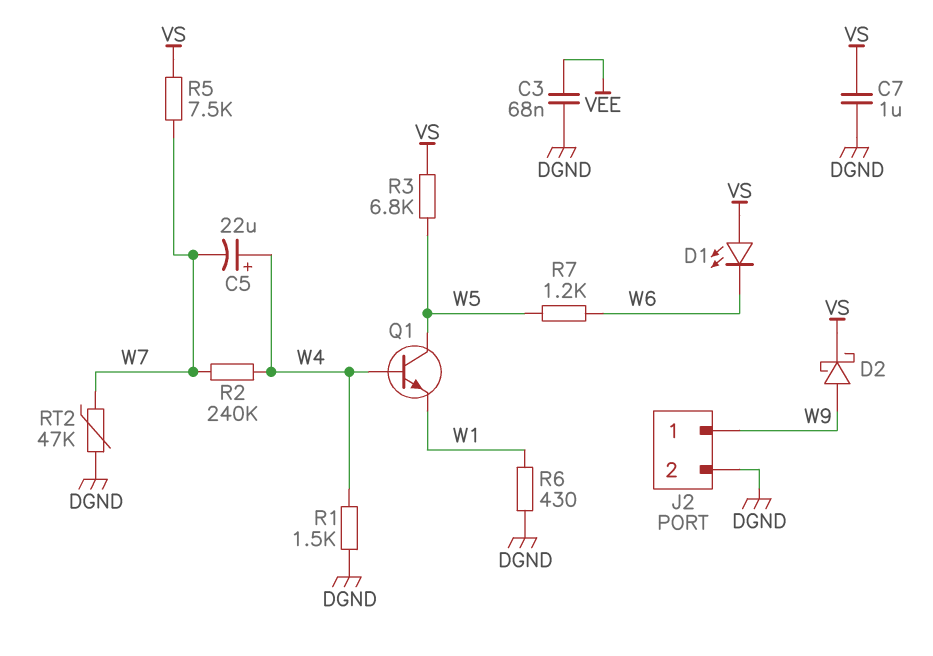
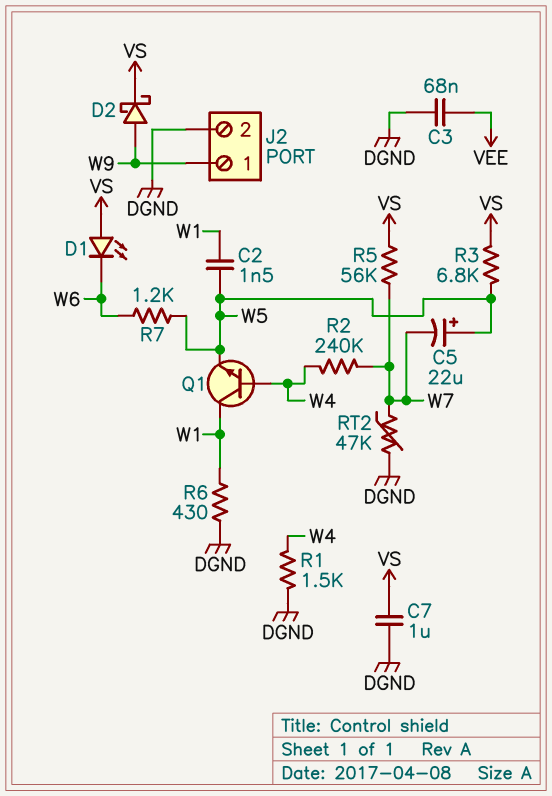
C2: none -> 1.5nF (W1, W5)
C5: 22uF (plus W4, minus W7) -> 22uF (plus W5, minus W7)
Q1: NPN (B W4, C W5, E W1) -> NPN (B W4, C W1, E W5)
R5: 7.5k (VS, W7) -> 56k (VS, W7)

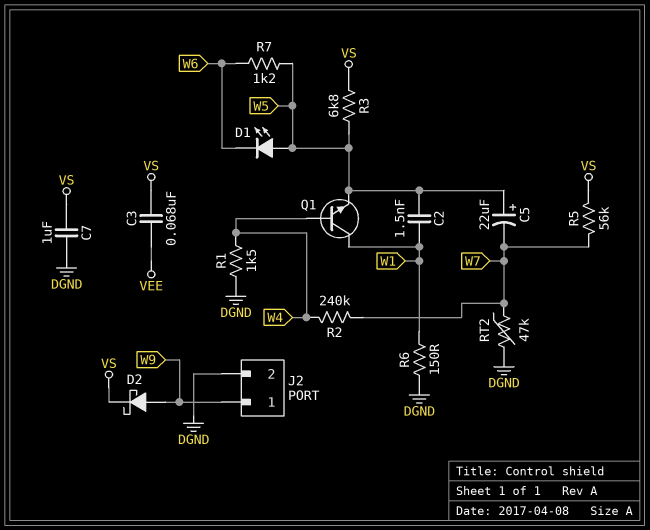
C3: 68nF (DGND, VEE) -> 68nF (VEE, VS)
D1: LED (A VS, K W6) -> LED (A W5, K W6)
R6: 430 (DGND, W1) -> 150 (DGND, W1)

